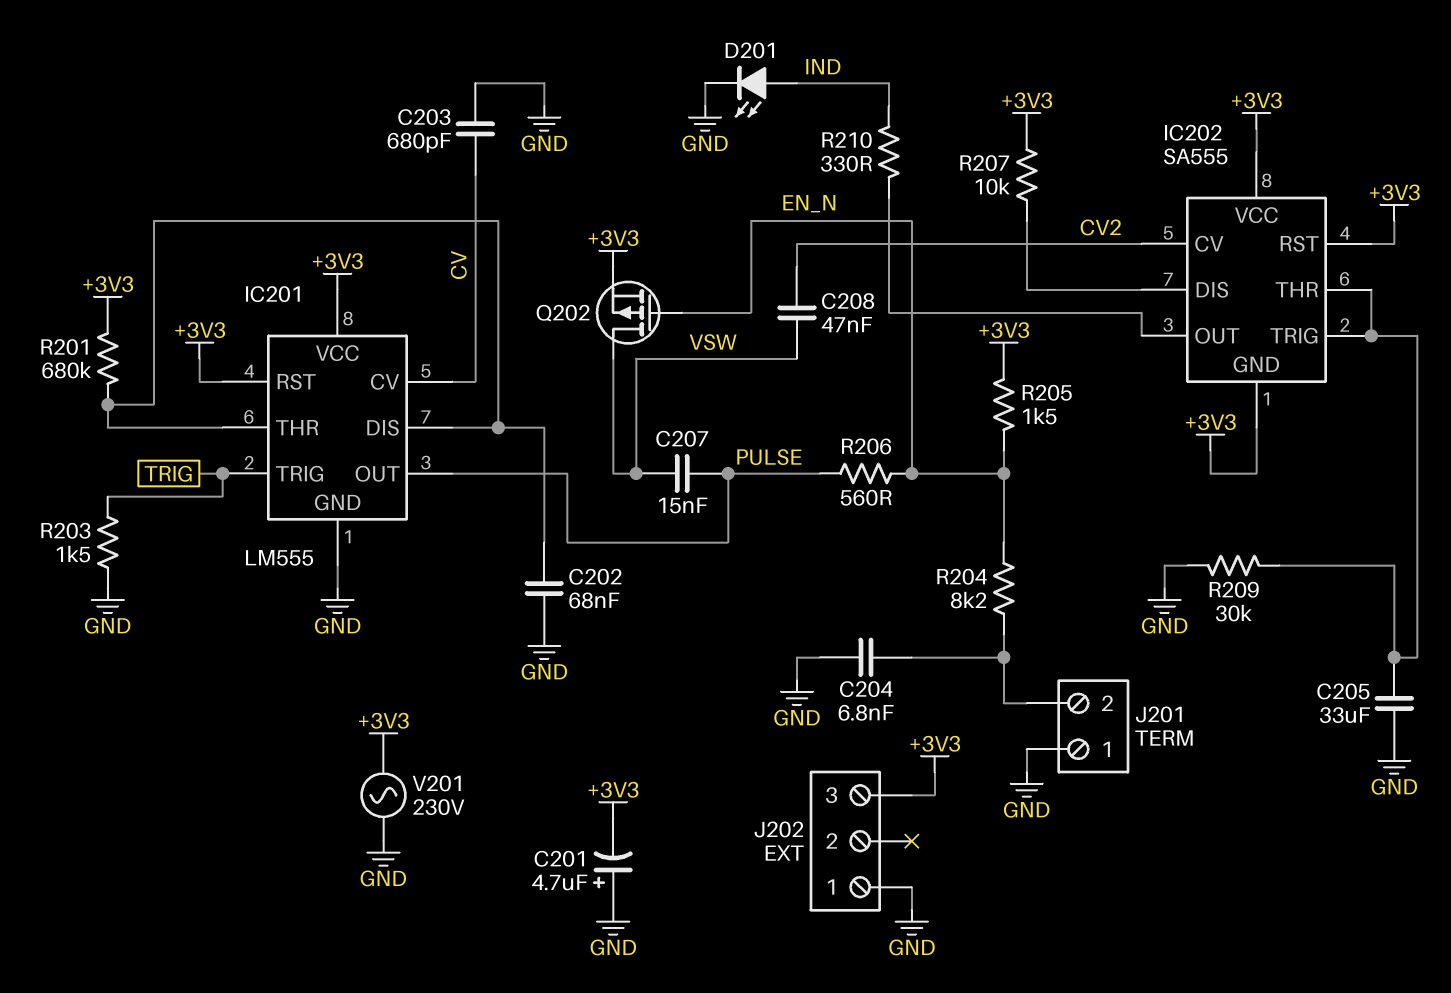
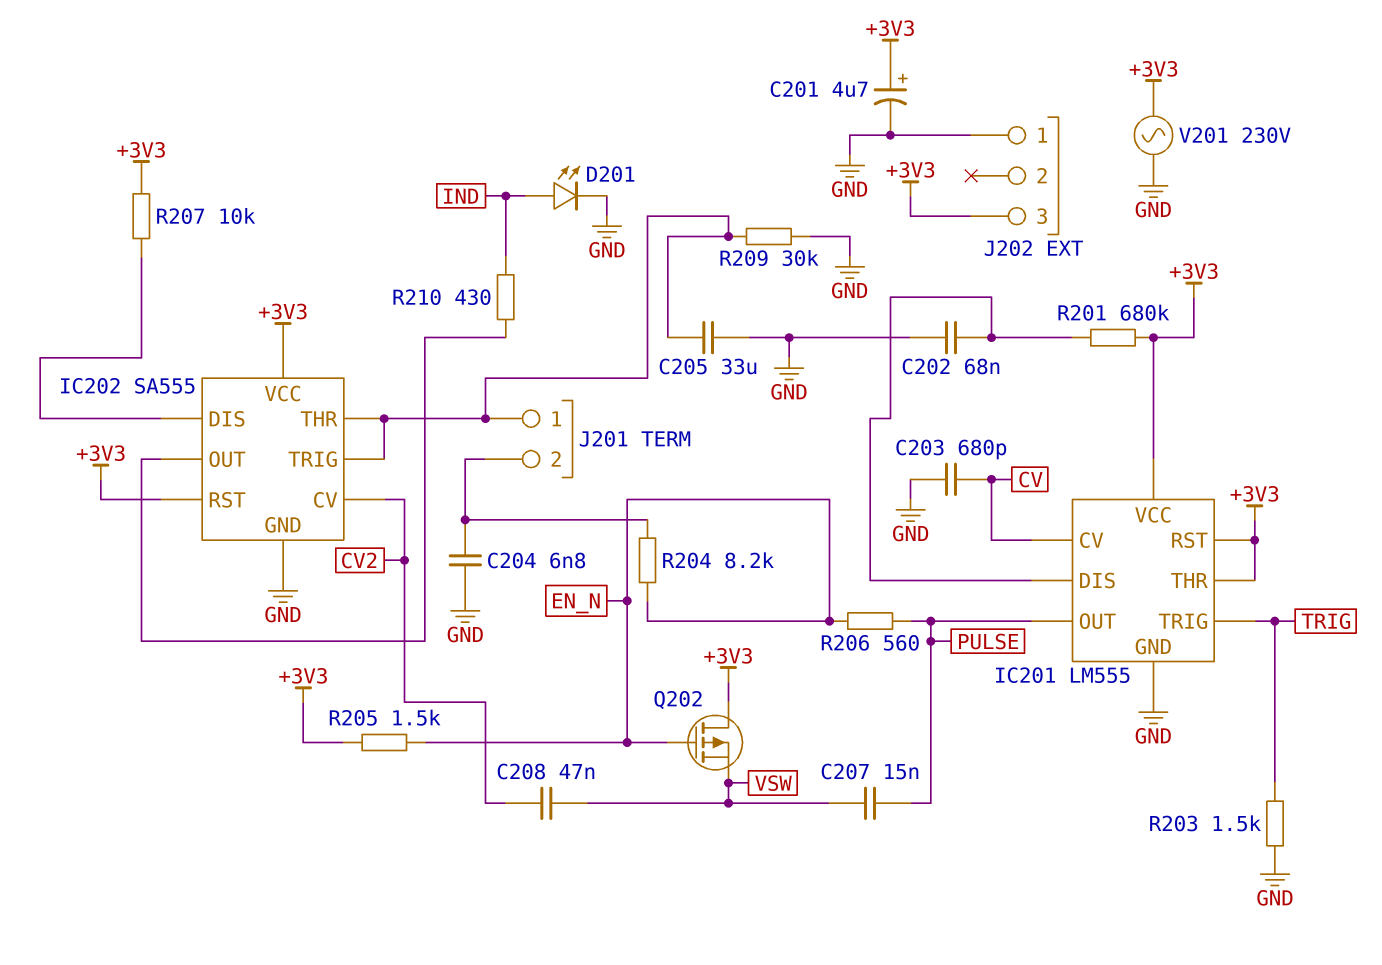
C201: 4.7uF (plus GND, minus +3V3) -> 4.7uF (plus +3V3, minus GND)
IC201 pin THR: IC201/DIS -> +3V3
IC202 pin GND: +3V3 -> GND
J201 pin 1: GND -> IC202/THR
Q202: PMOS (G EN_N, D VSW, S +3V3) -> PMOS (G EN_N, D +3V3, S VSW)
R210: 330 (IC202/OUT, IND) -> 430 (IC202/OUT, IND)

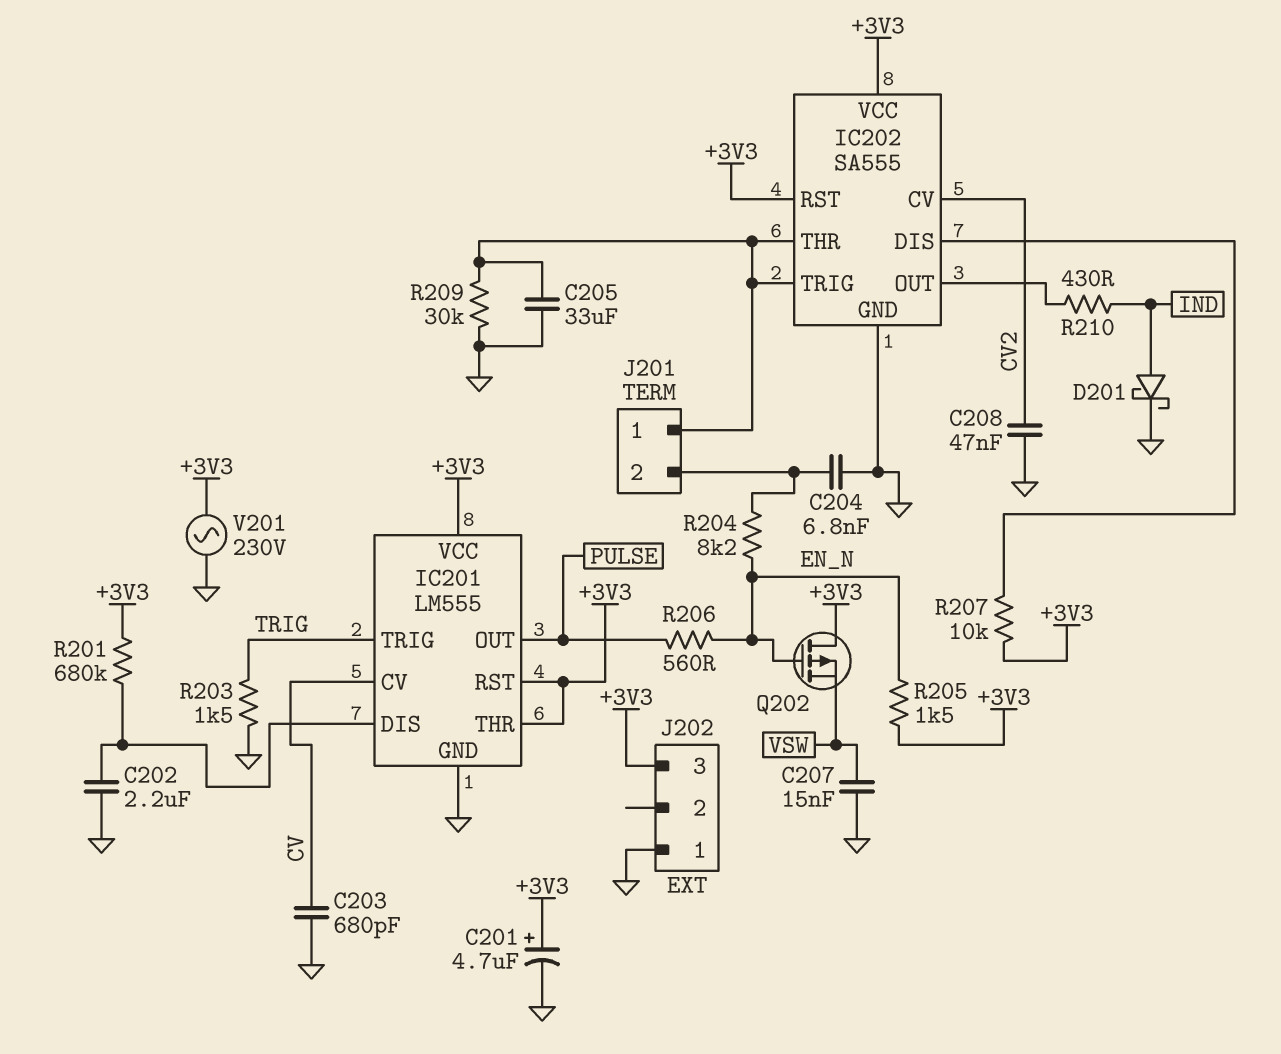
C202: 68nF (GND, IC201/DIS) -> 2.2uF (GND, IC201/DIS)
C207: 15nF (PULSE, VSW) -> 15nF (GND, VSW)
C208: 47nF (CV2, VSW) -> 47nF (CV2, GND)
D201: LED (A IND, K GND) -> schottky (A IND, K GND)

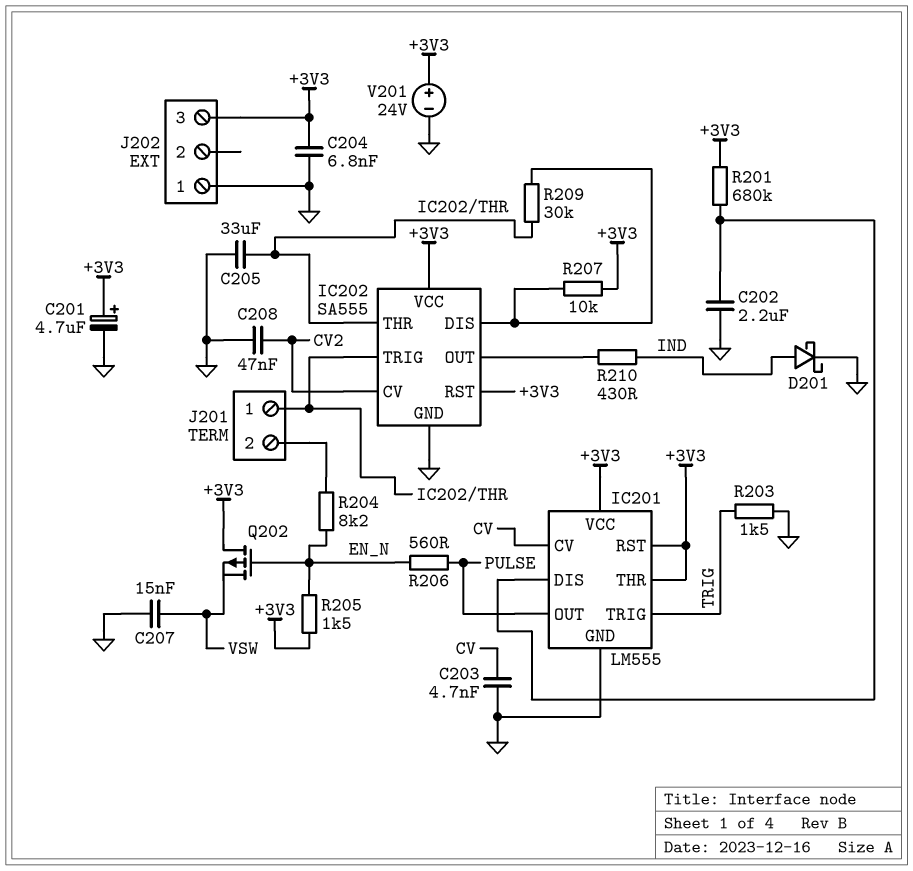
C203: 680pF (CV, GND) -> 4.7nF (CV, GND)
C204: 6.8nF (GND, J201/2) -> 6.8nF (+3V3, GND)
R209: 30k (GND, IC202/THR) -> 30k (IC202/DIS, IC202/THR)
V201: AC 230V (+3V3, GND) -> 24V (plus +3V3, minus GND)

